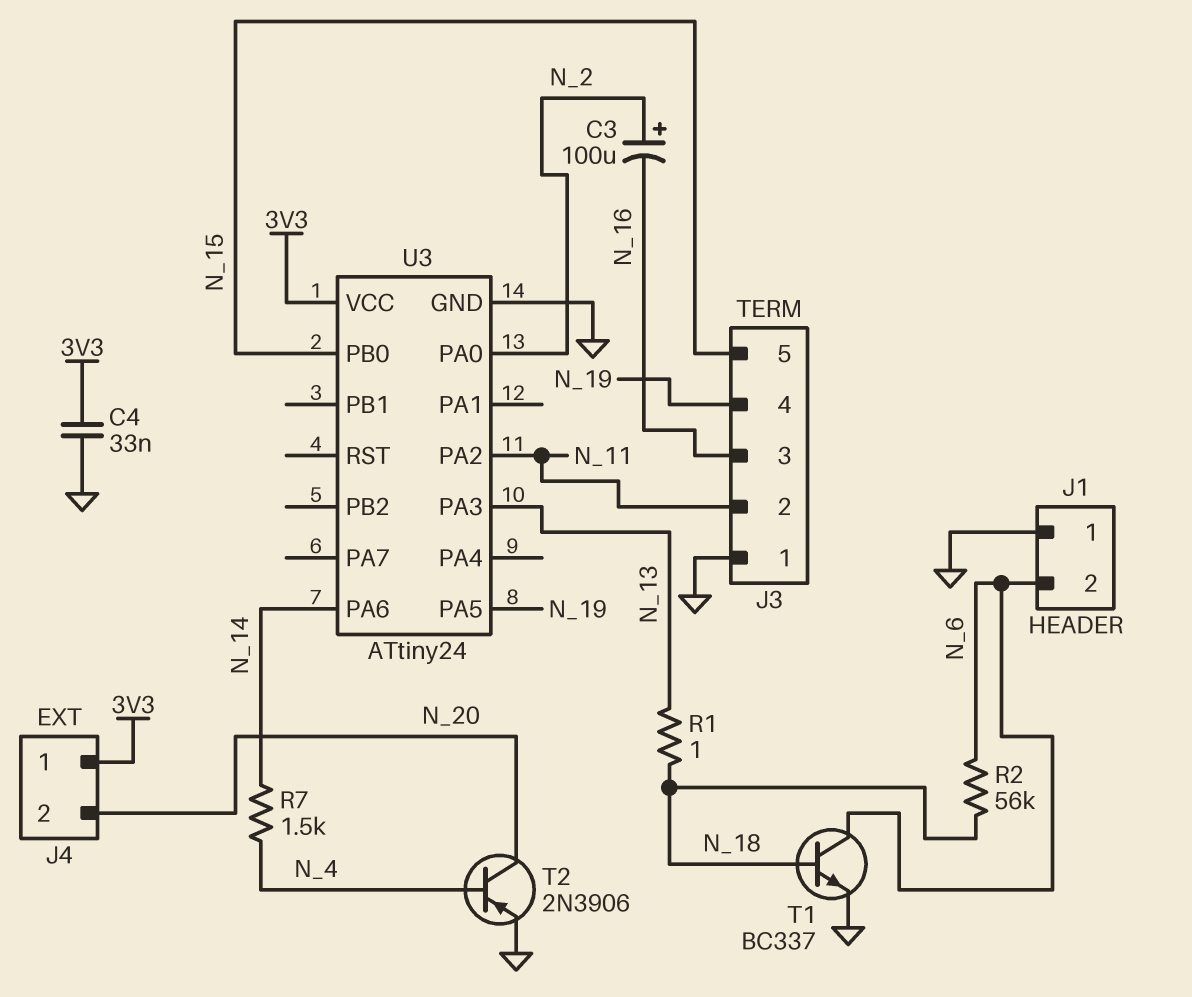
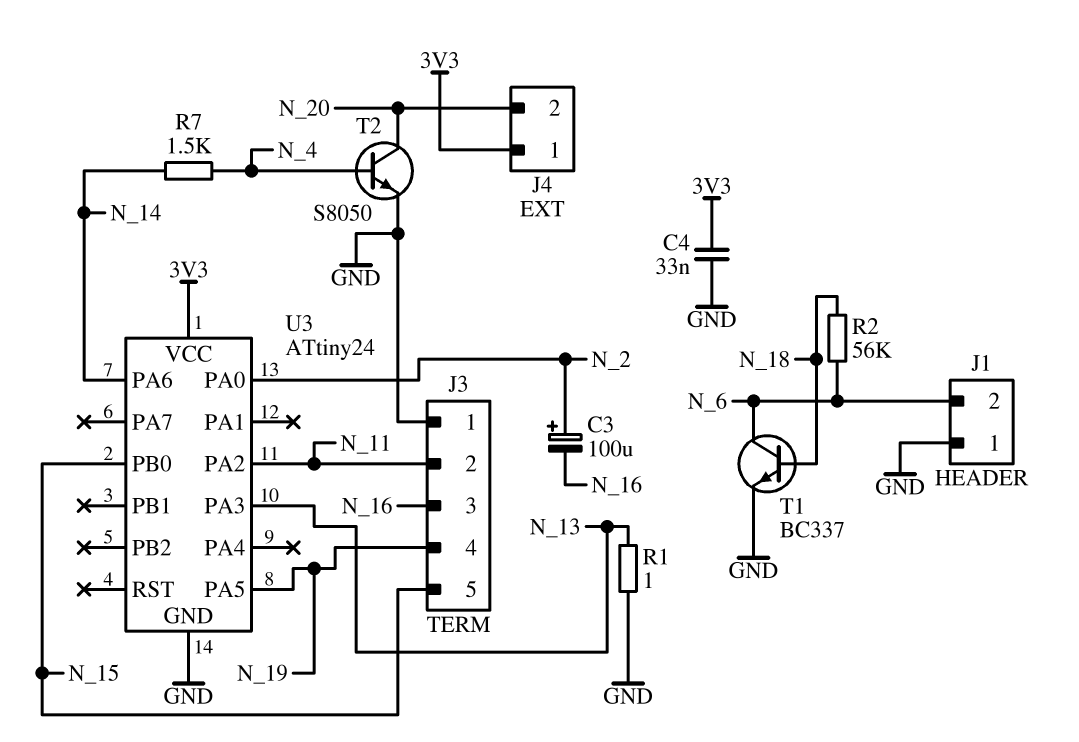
R1: 1 (N_13, N_18) -> 1 (GND, N_13)
T2: PNP 2N3906 (B N_4, C N_20, E GND) -> NPN S8050 (B N_4, C N_20, E GND)

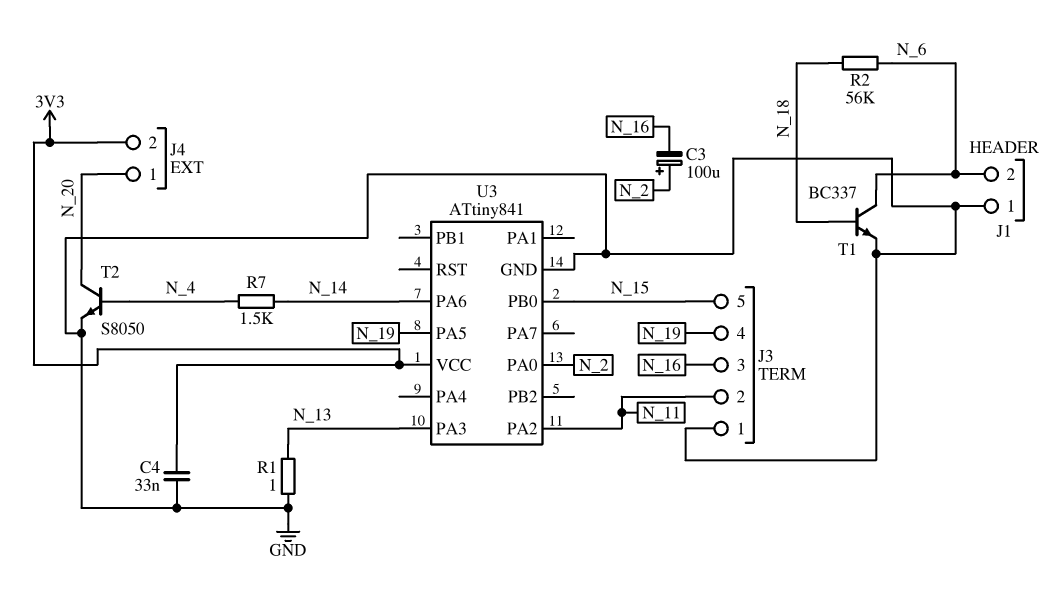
J4 pin 1: 3V3 -> N_20
J4 pin 2: N_20 -> 3V3
U3: ATtiny24 -> ATtiny841

